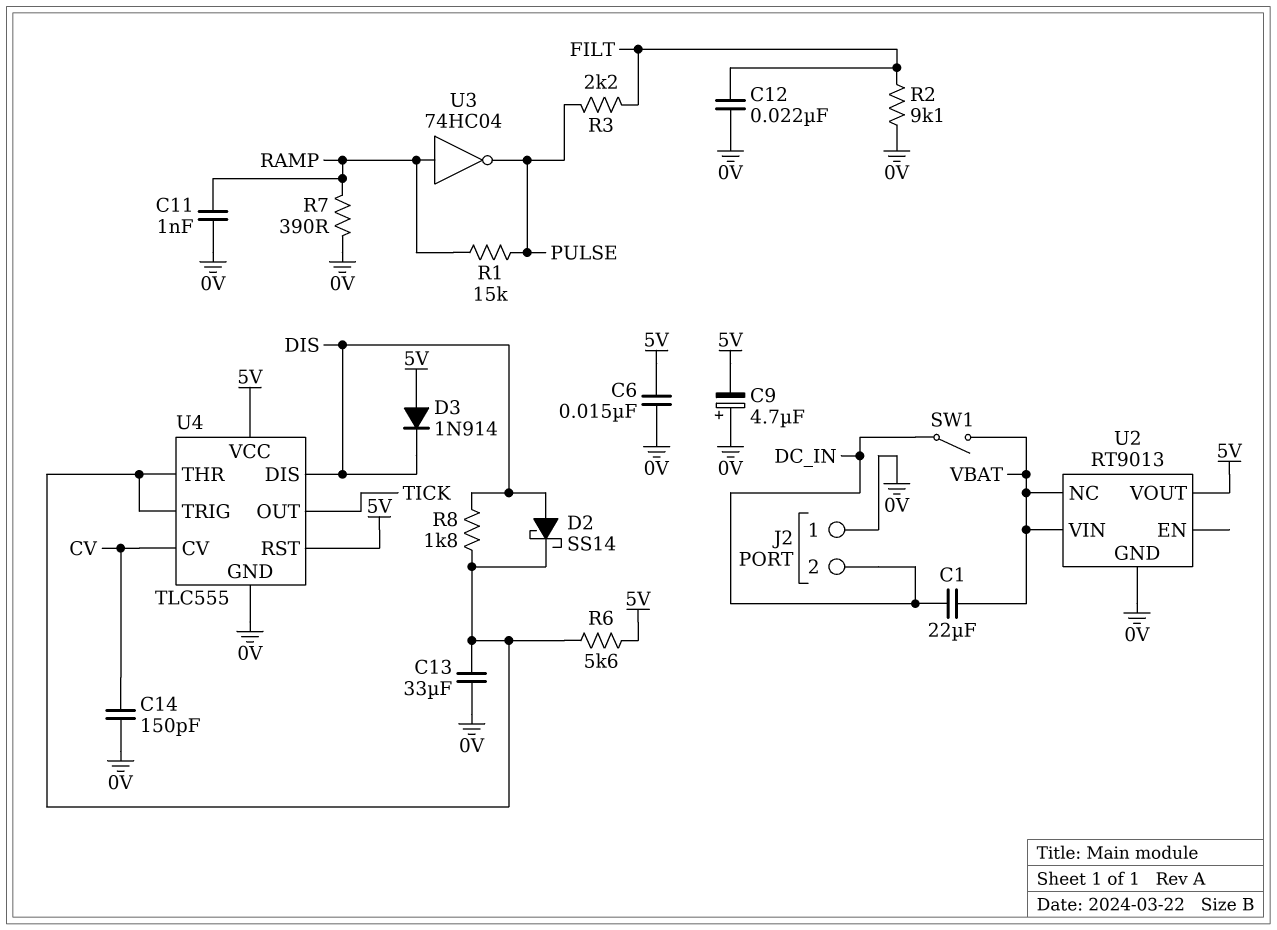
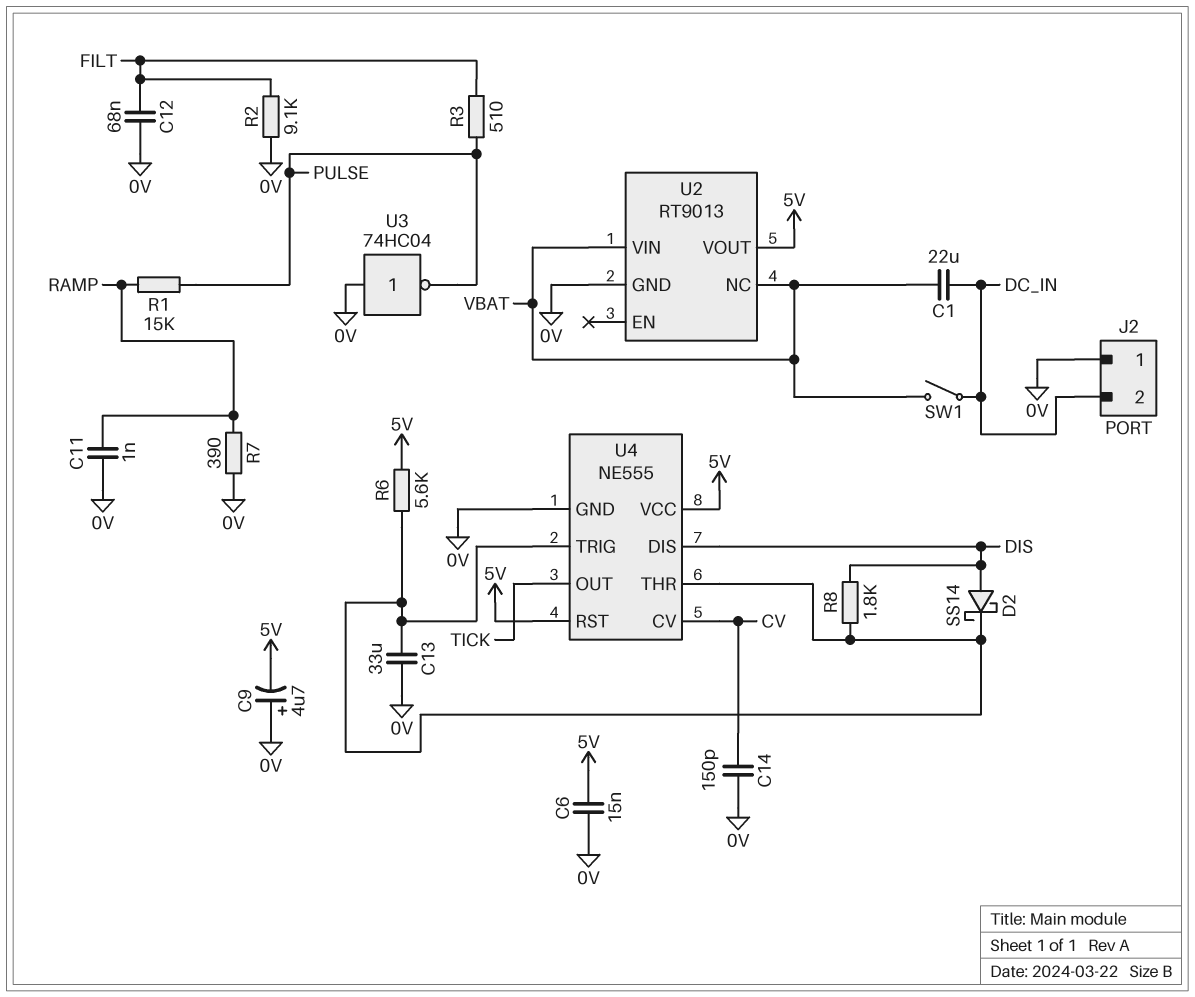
C12: 22nF (0V, FILT) -> 68nF (0V, FILT)
D3: diode 1N914 (A 5V, K DIS) -> none
R3: 2.2k (FILT, PULSE) -> 510 (FILT, PULSE)
U3: NOT 74HC04 (in RAMP, out PULSE) -> NOT 74HC04 (in 0V, out PULSE)
U4: TLC555 -> NE555

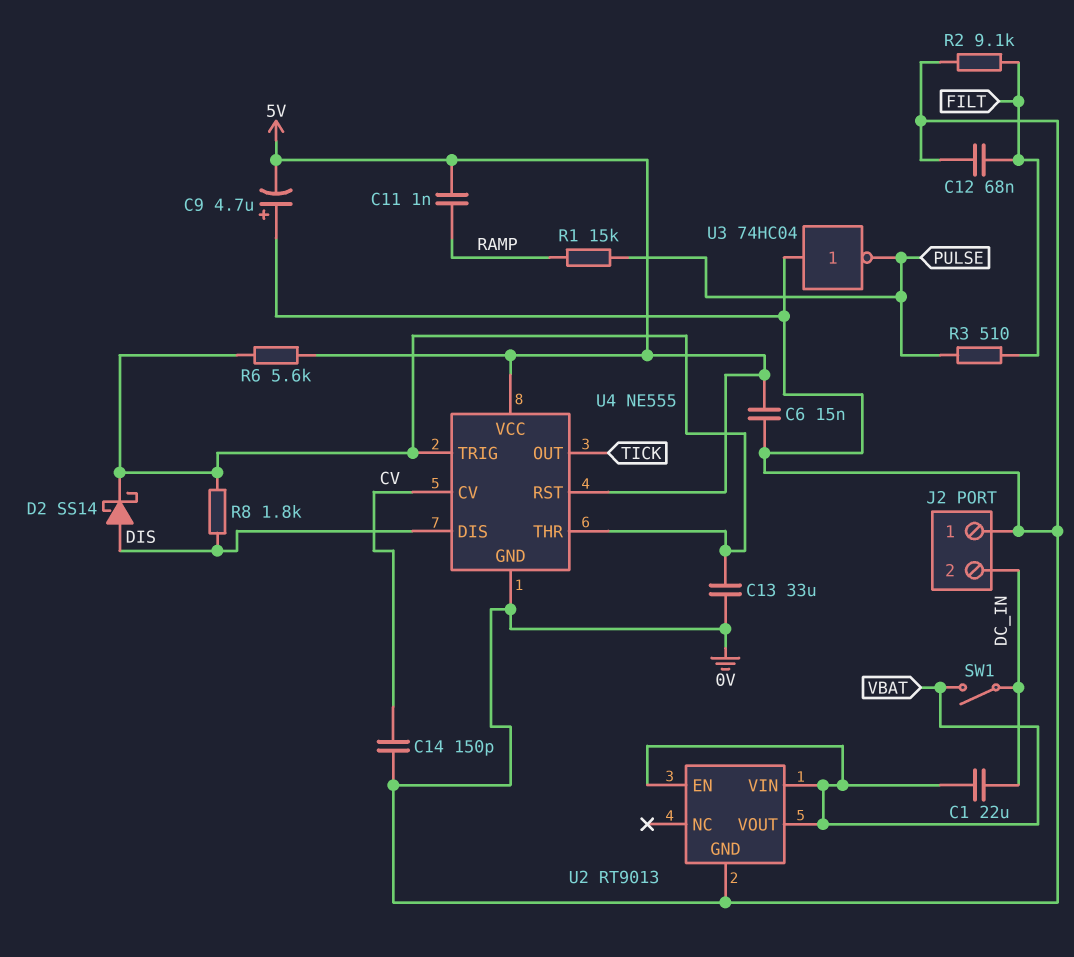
C11: 1nF (0V, RAMP) -> 1nF (5V, RAMP)
R7: 390 (0V, RAMP) -> none
U2 pin EN: none -> VBAT
U2 pin NC: VBAT -> none
U2 pin VOUT: 5V -> VBAT

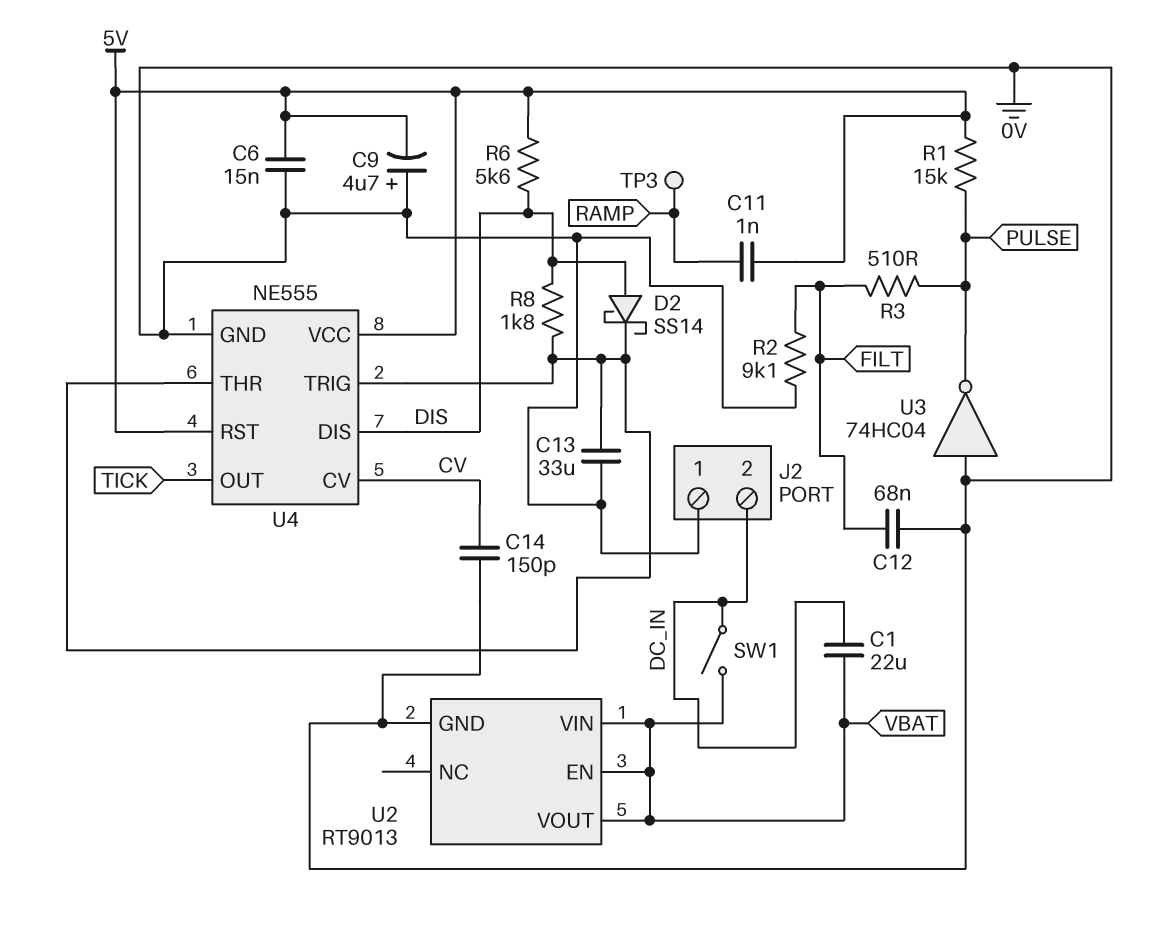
R1: 15k (PULSE, RAMP) -> 15k (5V, PULSE)
R6: 5.6k (5V, U4/THR) -> 5.6k (5V, DIS)
TP3: none -> test point (RAMP)

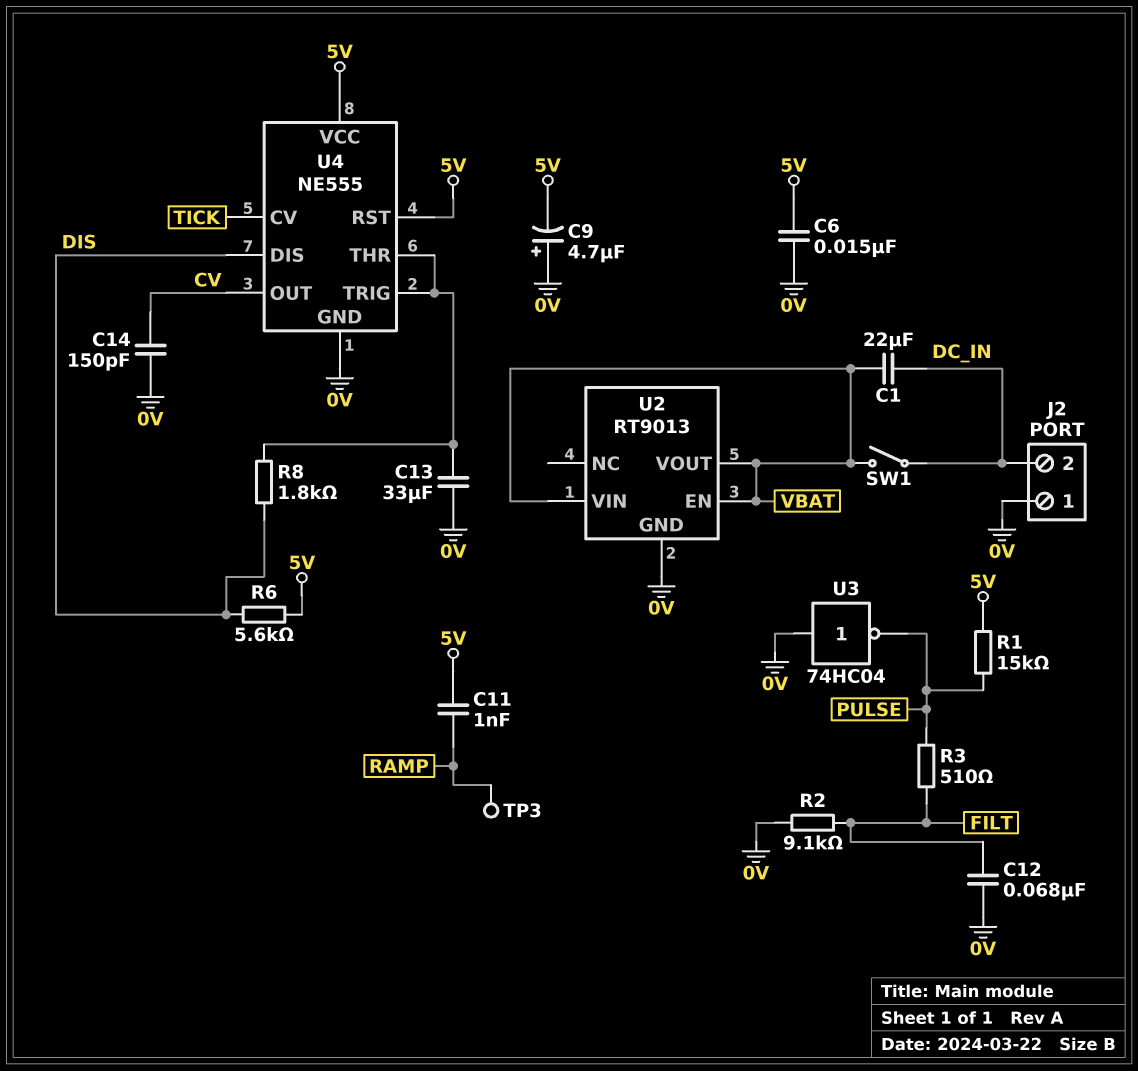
D2: schottky SS14 (A DIS, K U4/THR) -> none
U4 pin CV: CV -> TICK
U4 pin OUT: TICK -> CV

